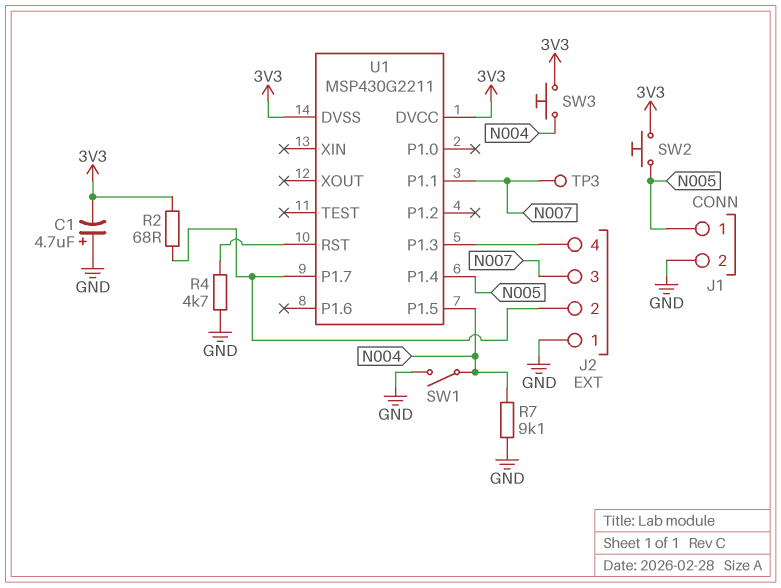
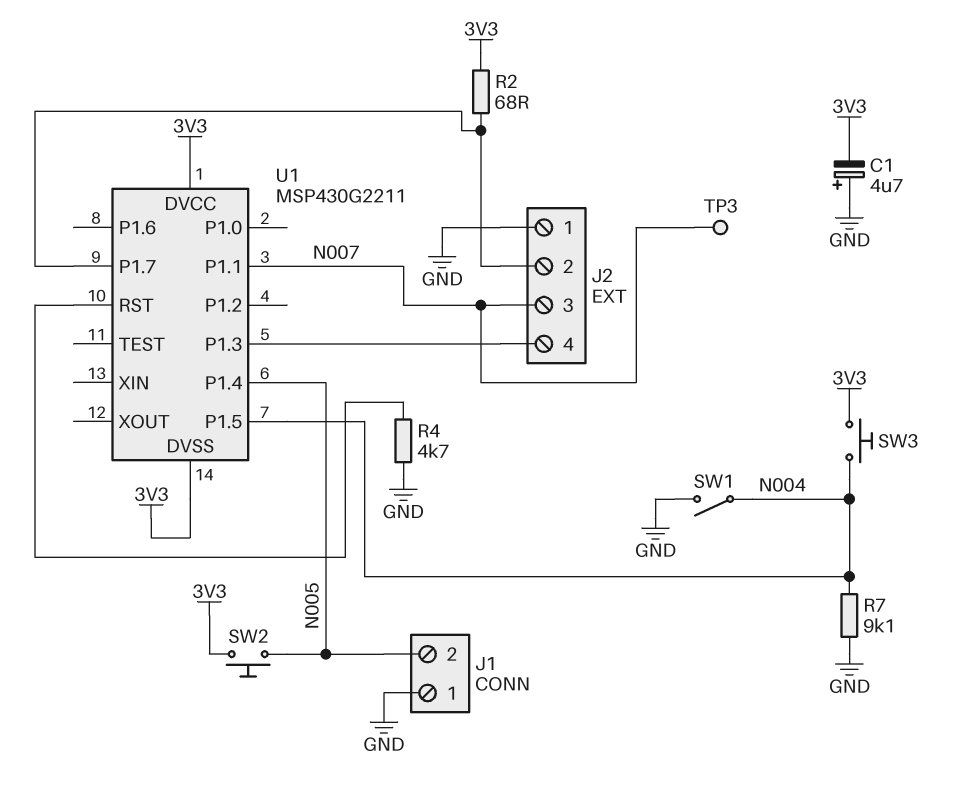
J1 pin 1: N005 -> GND
J1 pin 2: GND -> N005

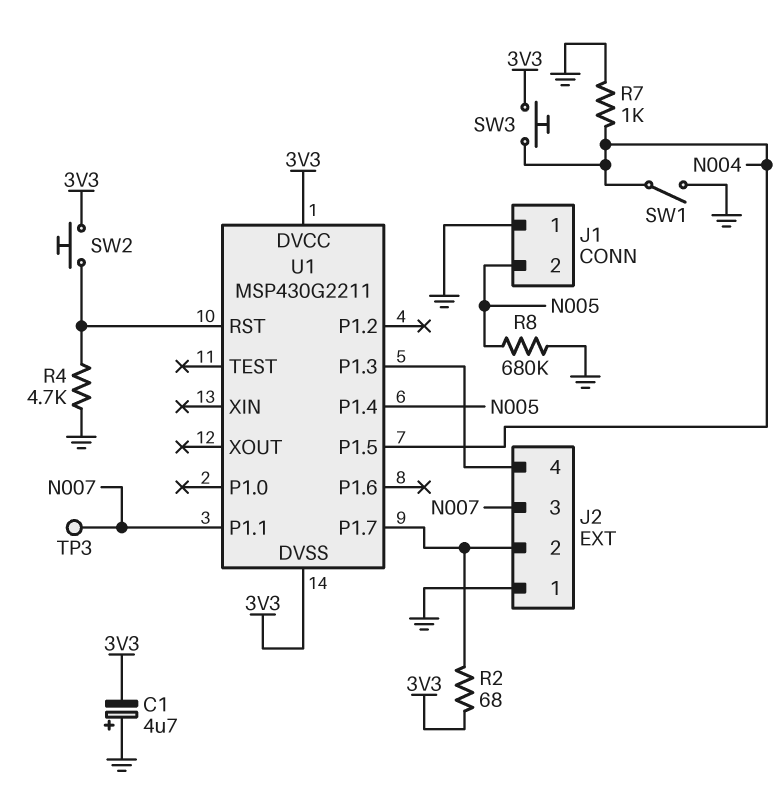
R7: 9.1k (GND, N004) -> 1k (GND, N004)
R8: none -> 680k (GND, N005)
SW2: button (3V3, N005) -> button (3V3, U1/RST)

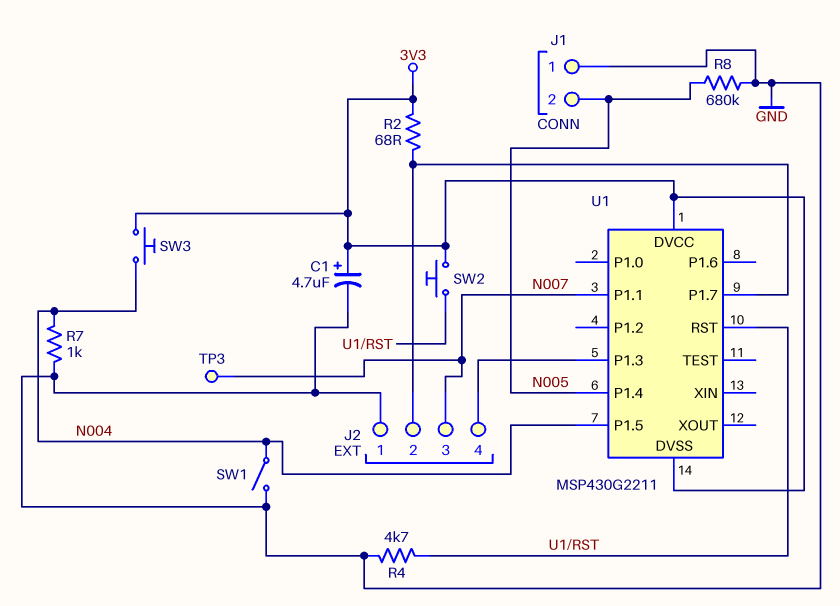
C1: 4.7uF (plus GND, minus 3V3) -> 4.7uF (plus 3V3, minus GND)

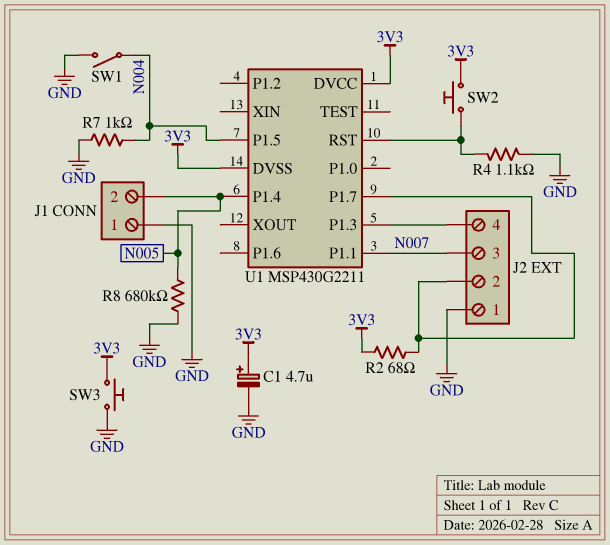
R4: 4.7k (GND, U1/RST) -> 1.1k (GND, U1/RST)
SW3: button (3V3, N004) -> button (3V3, GND)
TP3: test point (N007) -> none

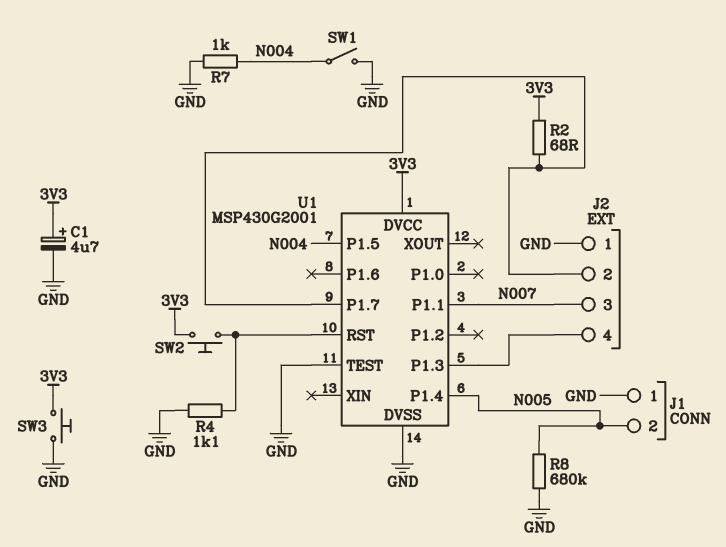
U1: MSP430G2211 -> MSP430G2001
U1 pin DVSS: 3V3 -> GND
U1 pin TEST: none -> GND

